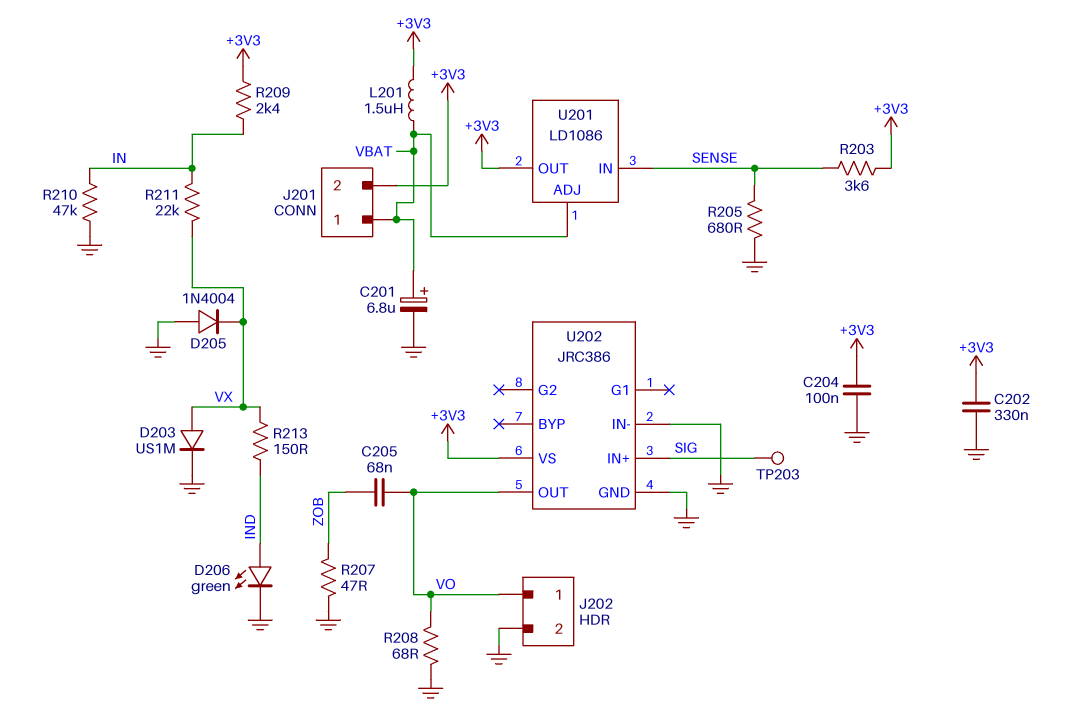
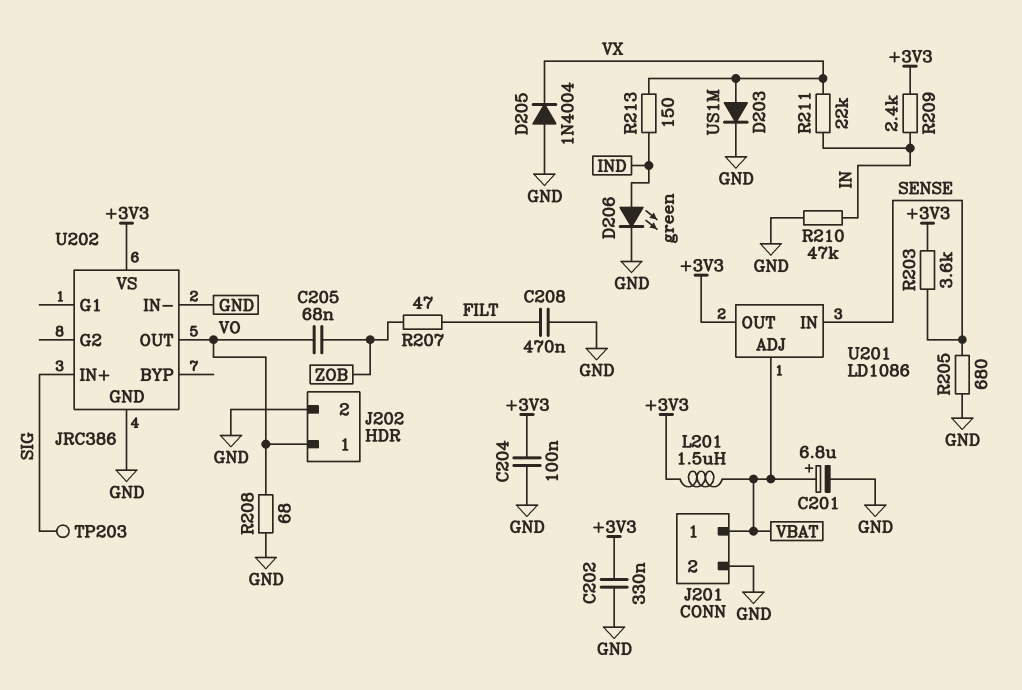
C208: none -> 470nF (FILT, GND)
J201 pin 2: +3V3 -> GND
R207: 47 (GND, ZOB) -> 47 (FILT, ZOB)

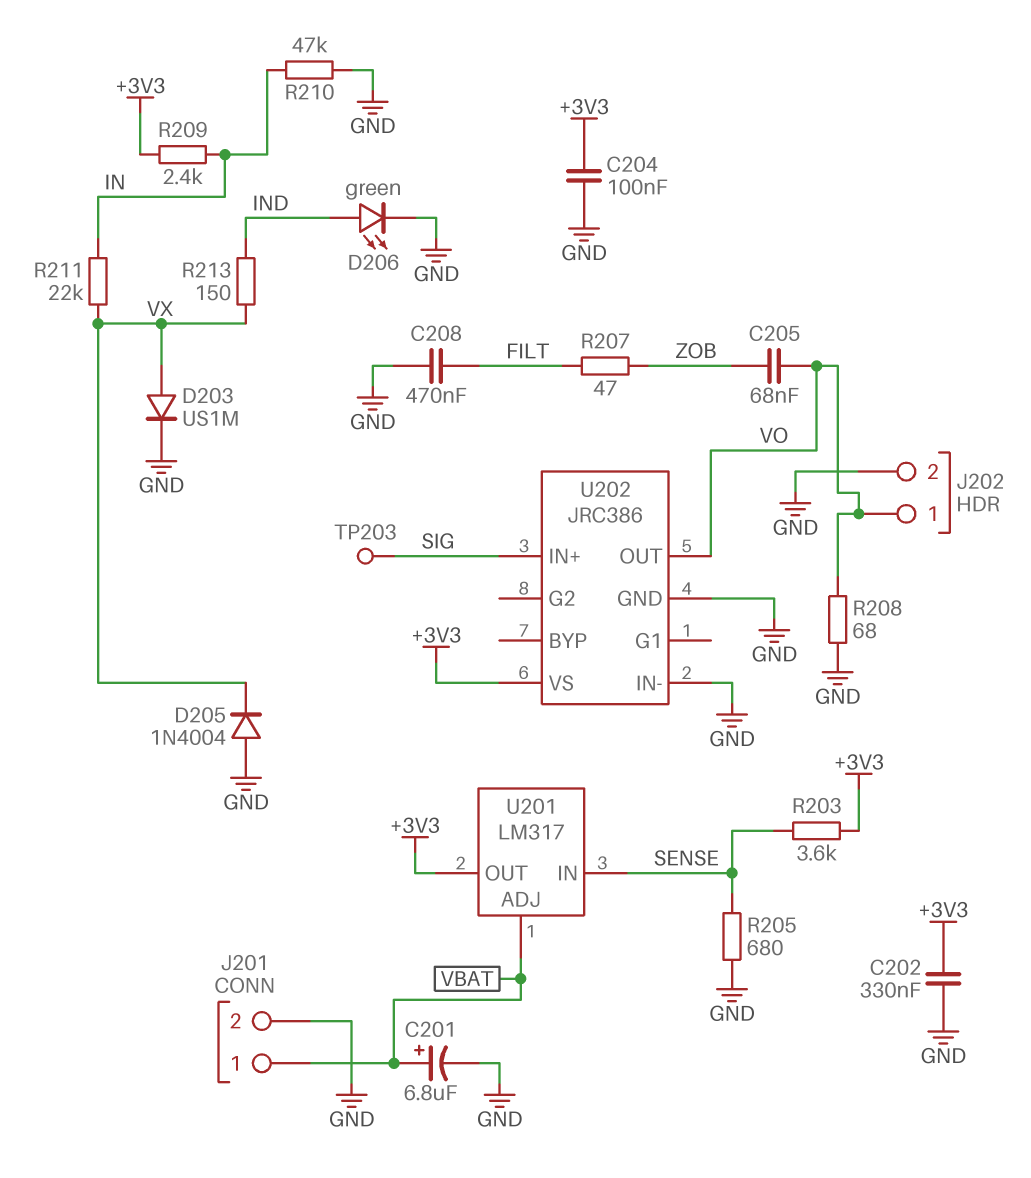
L201: 1.5uH (+3V3, VBAT) -> none
U201: LD1086 -> LM317

